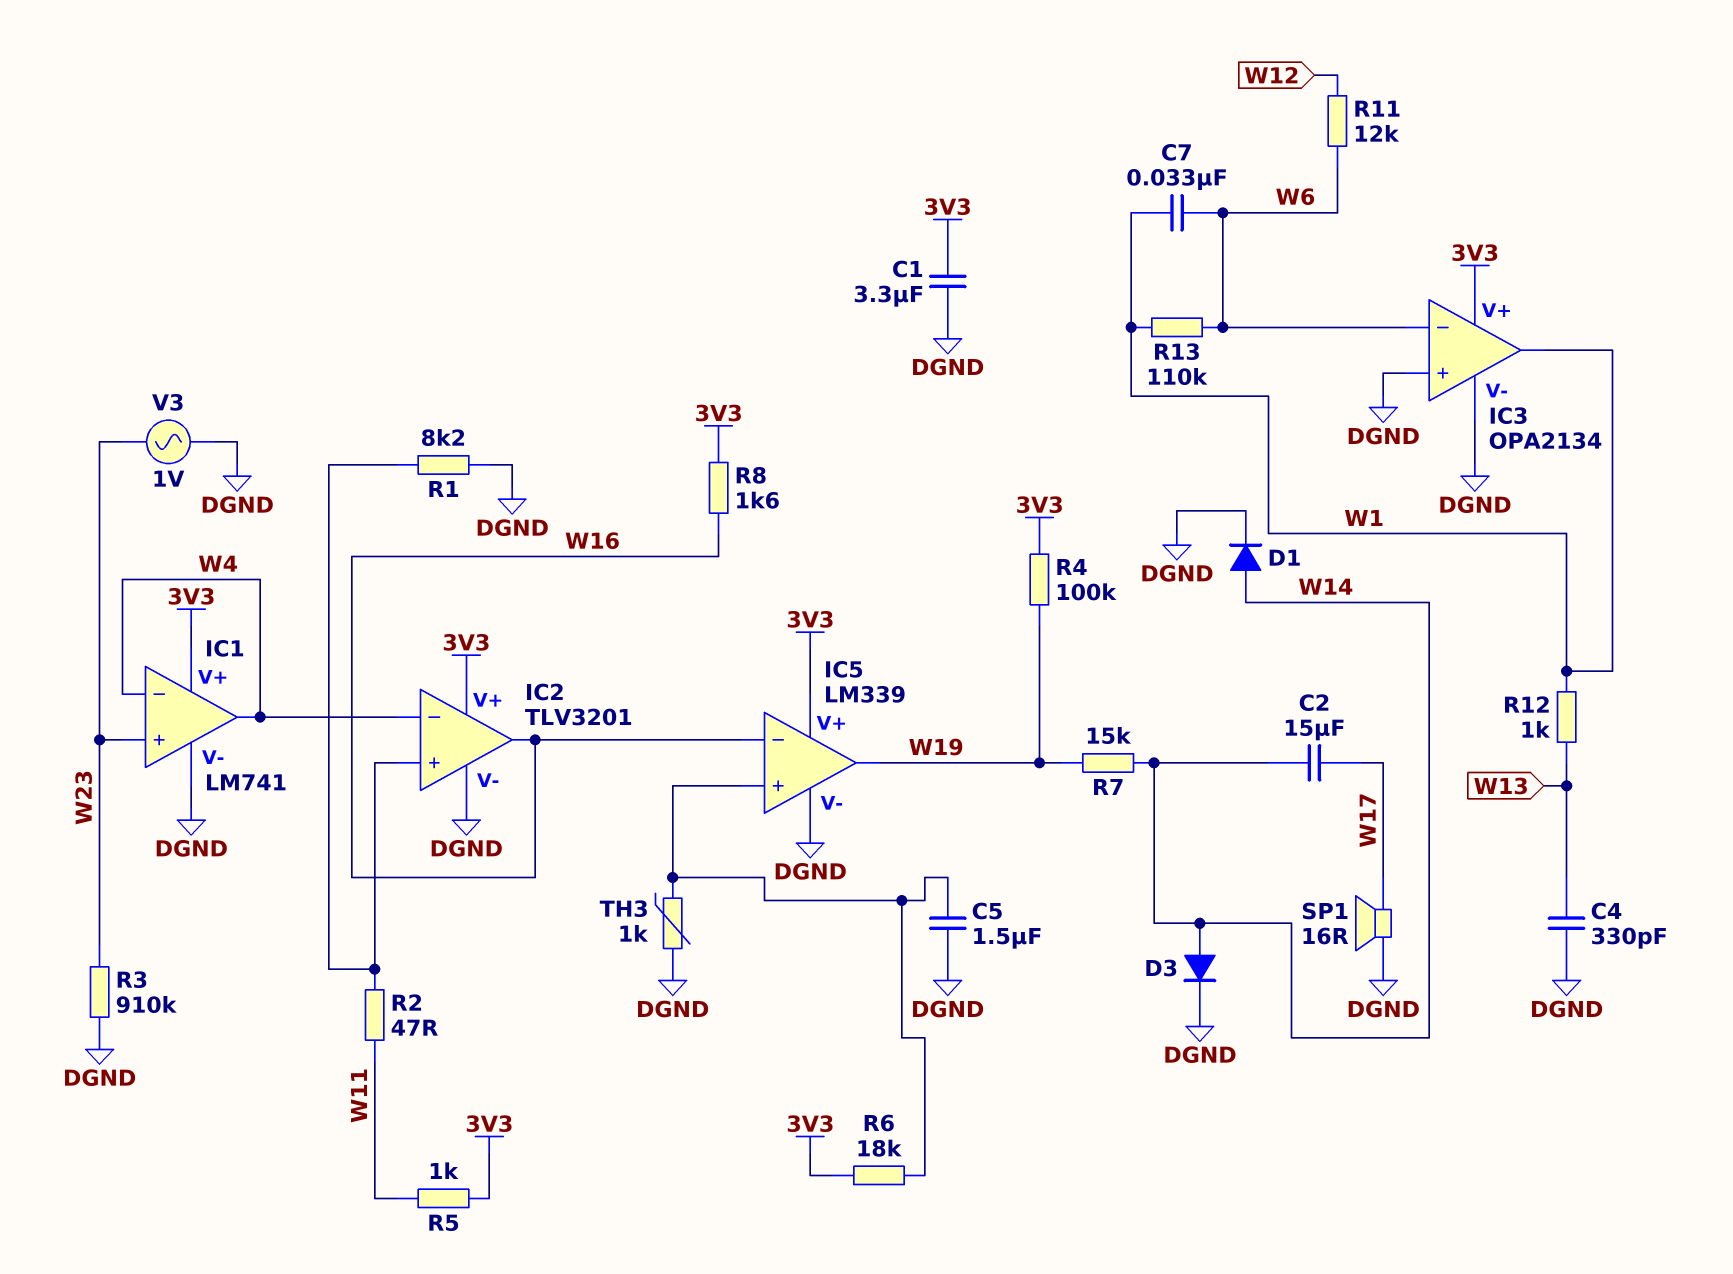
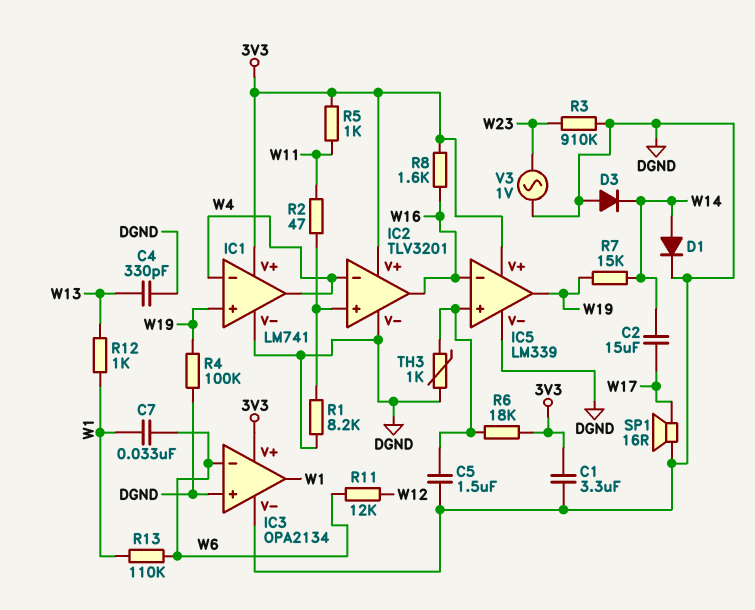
D3: diode (A W14, K DGND) -> diode (A DGND, K W14)
IC1 pin in+: W23 -> W19
R4: 100k (3V3, W19) -> 100k (DGND, W19)

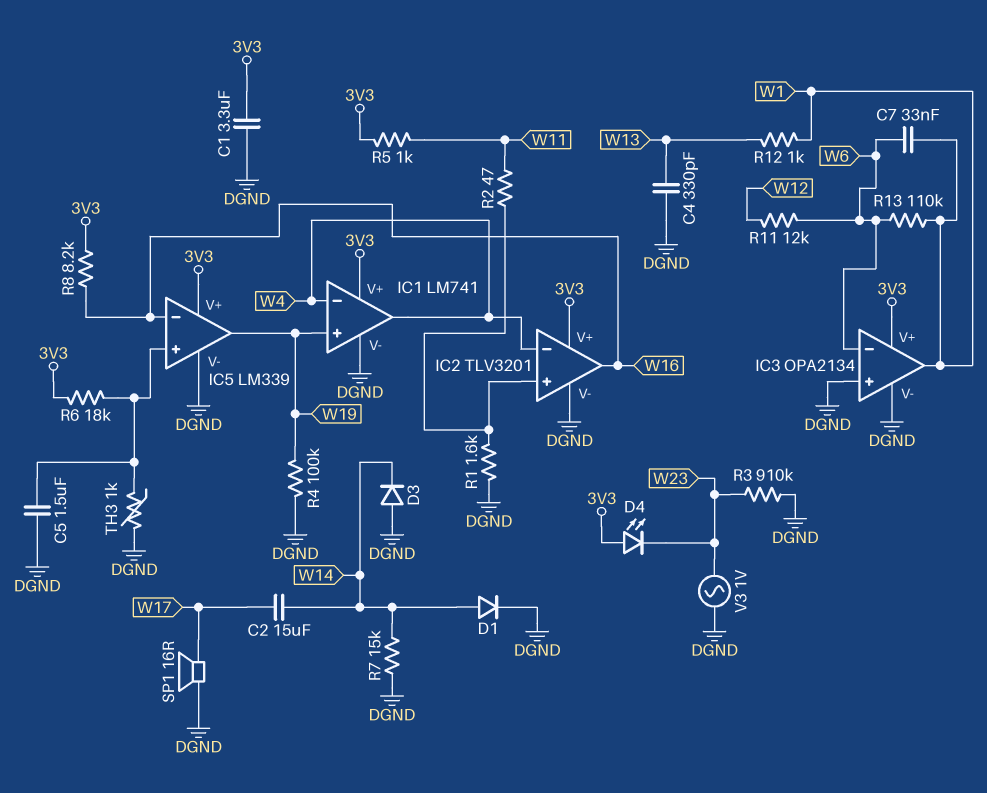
D4: none -> LED (A 3V3, K W23)
R1: 8.2k (DGND, IC2/in+) -> 1.6k (DGND, IC2/in+)
R7: 15k (W14, W19) -> 15k (DGND, W14)
R8: 1.6k (3V3, W16) -> 8.2k (3V3, W16)

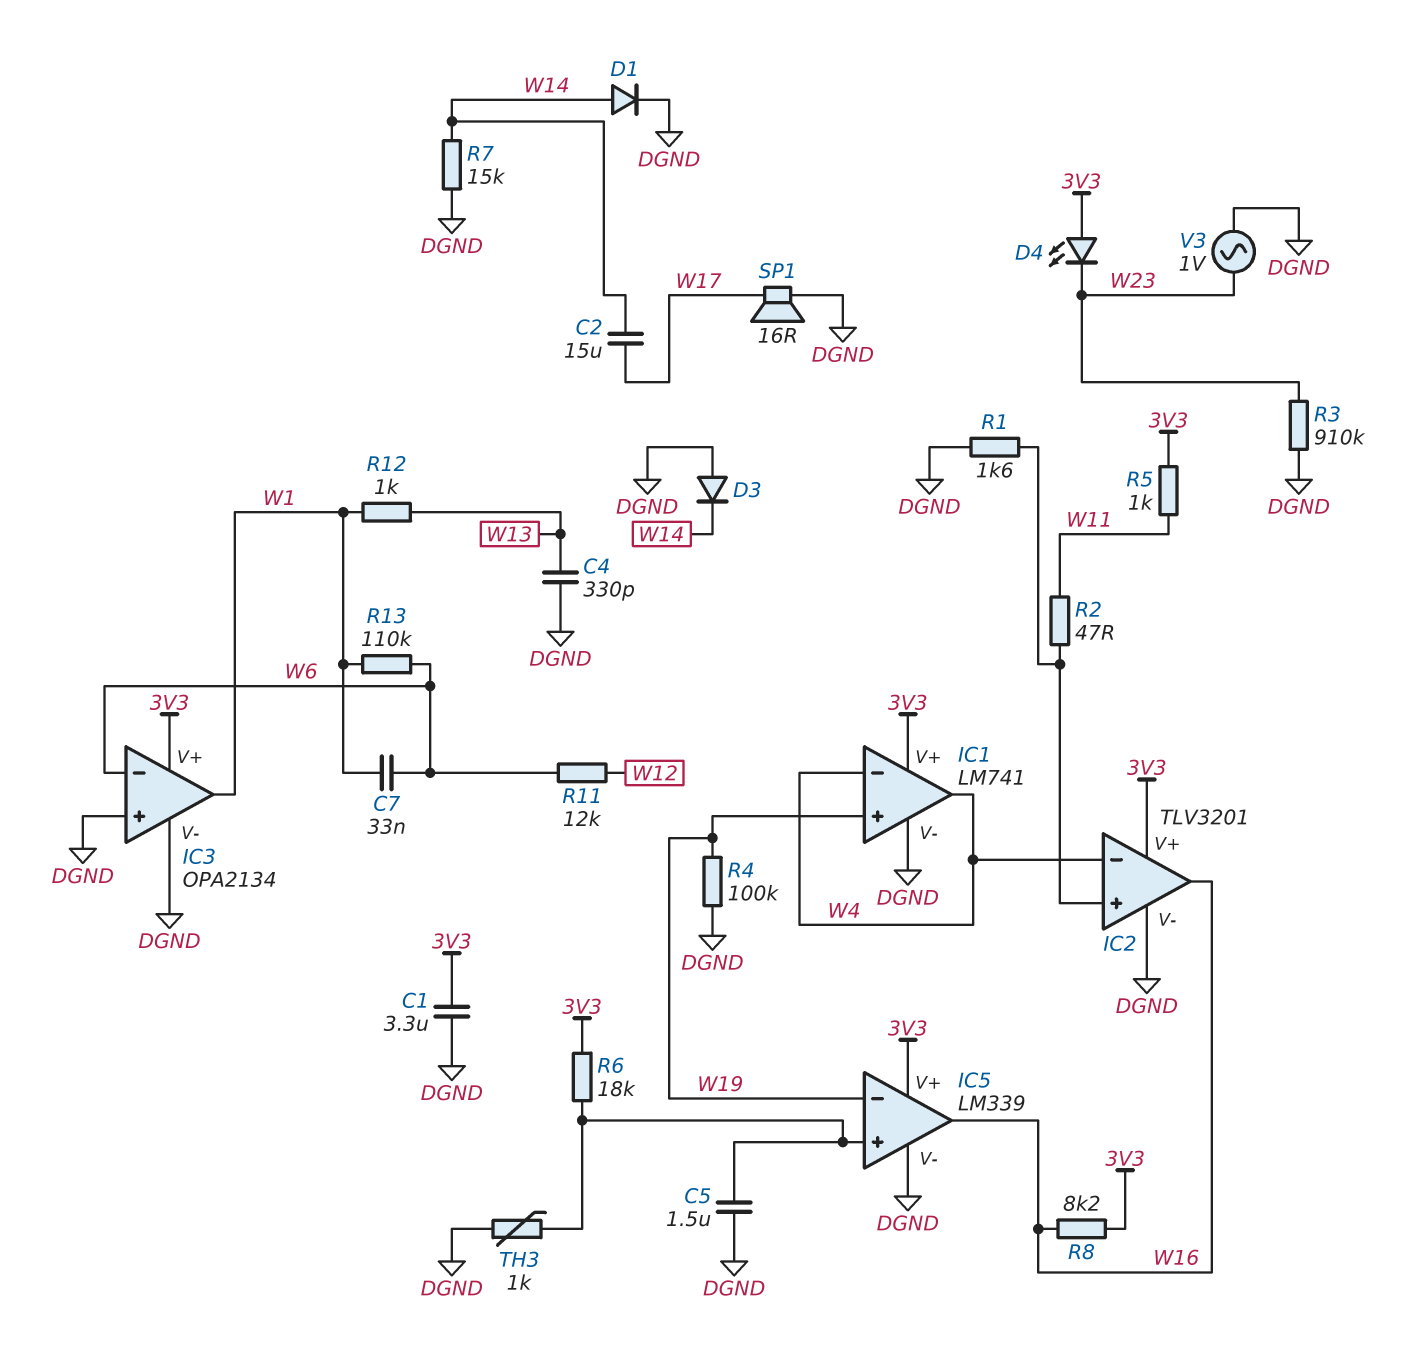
IC5 pin in-: W16 -> W19
IC5 pin out: W19 -> W16

